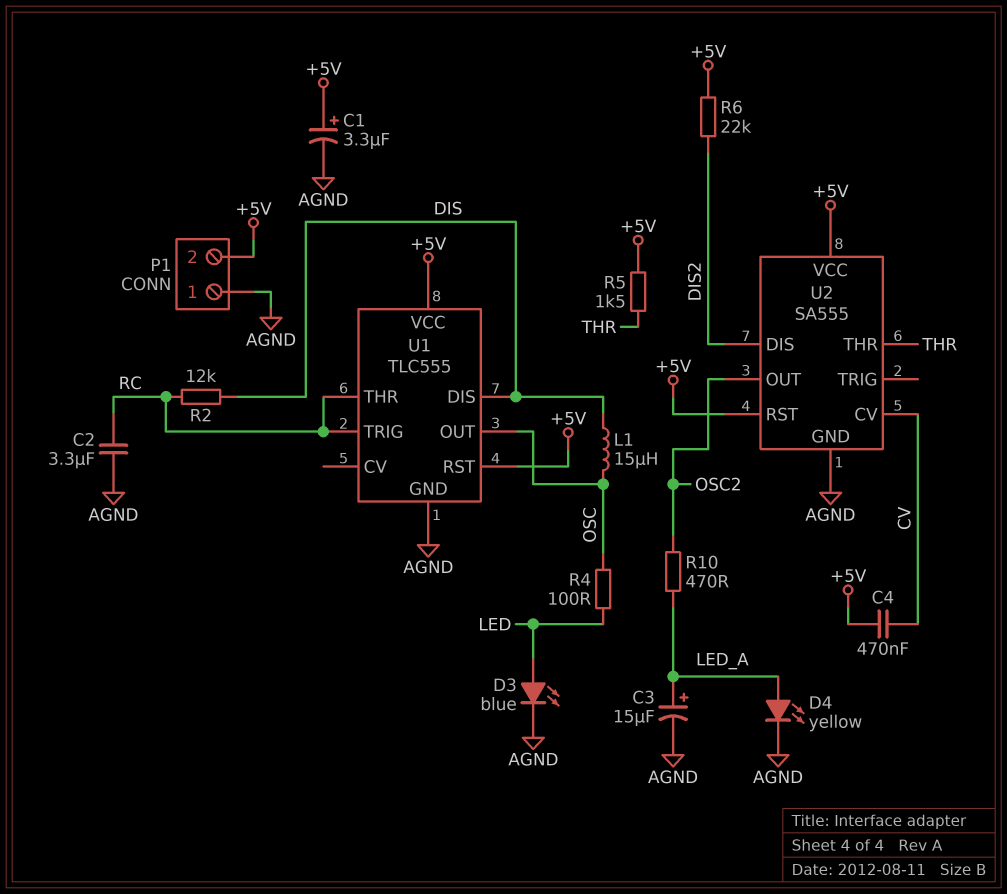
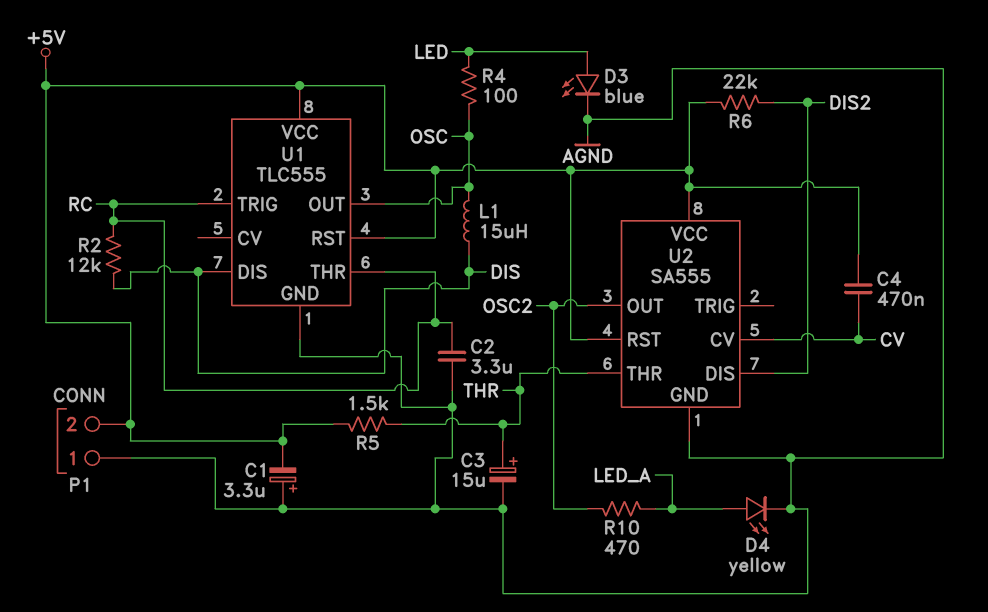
C1: 3.3uF (plus +5V, minus AGND) -> 3.3uF (plus AGND, minus +5V)
C3: 15uF (plus LED_A, minus AGND) -> 15uF (plus THR, minus AGND)

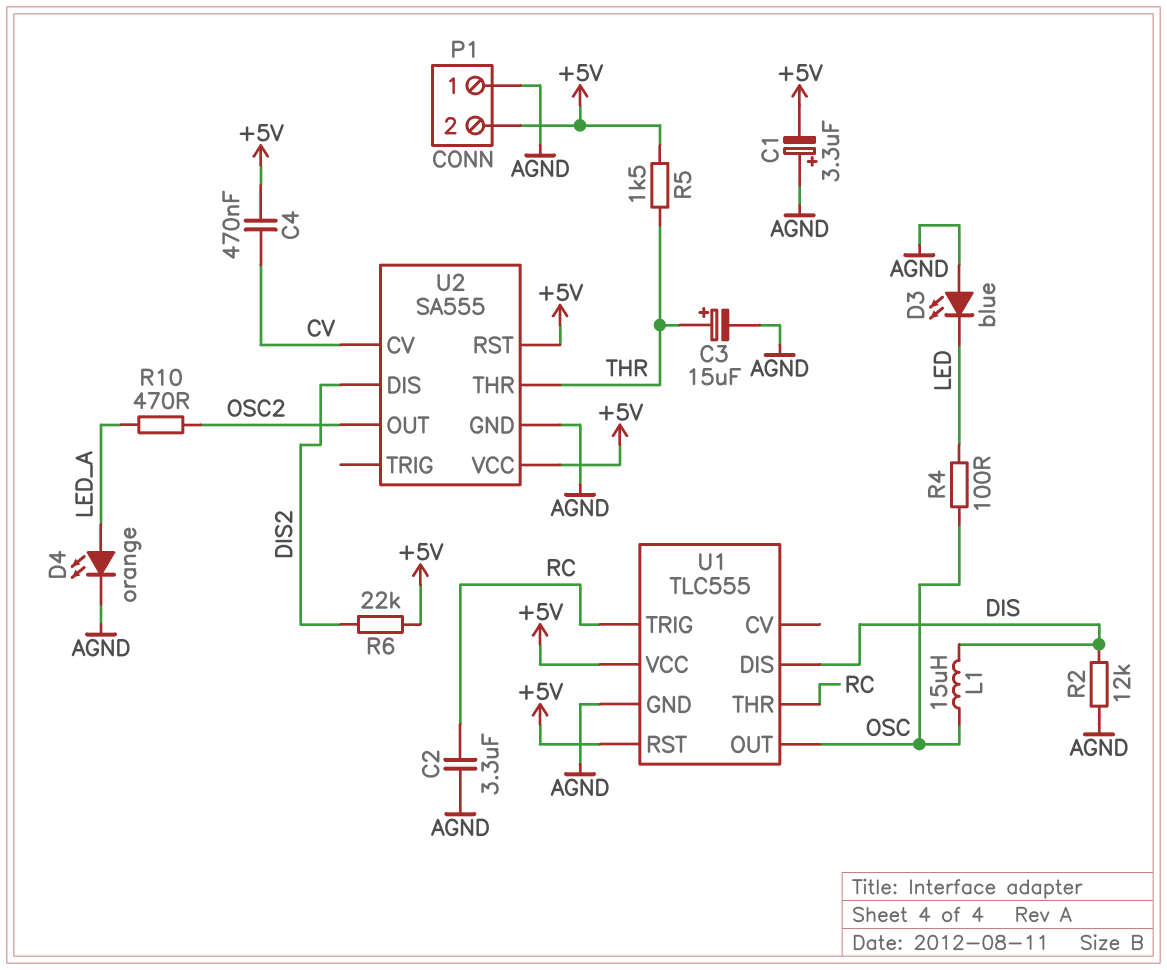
D3: LED blue (A LED, K AGND) -> LED blue (A AGND, K LED)
D4: LED yellow (A LED_A, K AGND) -> LED orange (A LED_A, K AGND)
R2: 12k (DIS, RC) -> 12k (AGND, DIS)

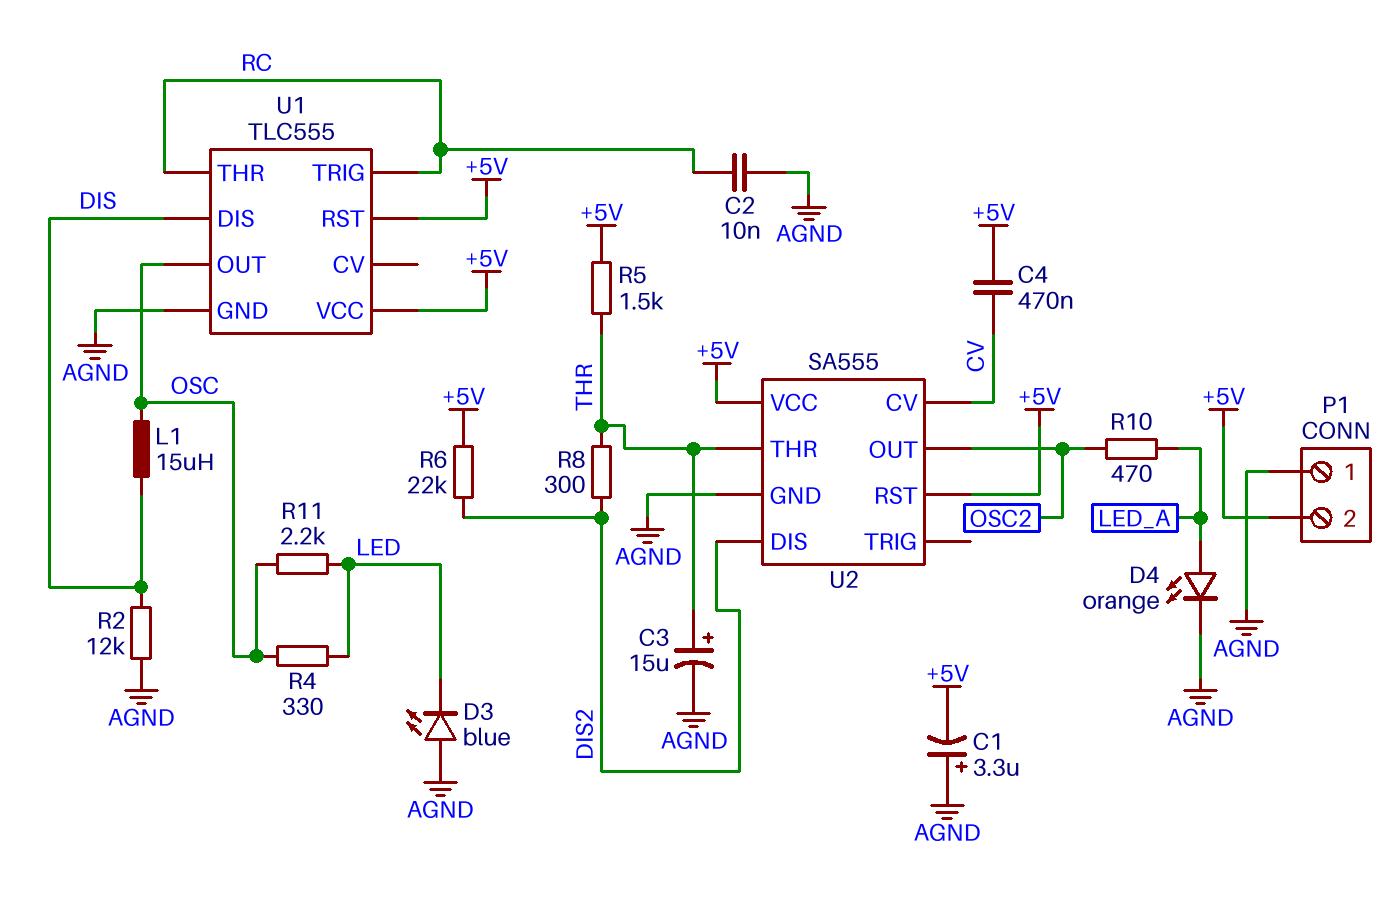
C2: 3.3uF (AGND, RC) -> 10nF (AGND, RC)
R4: 100 (LED, OSC) -> 330 (LED, OSC)
R8: none -> 300 (DIS2, THR)
R11: none -> 2.2k (LED, OSC)

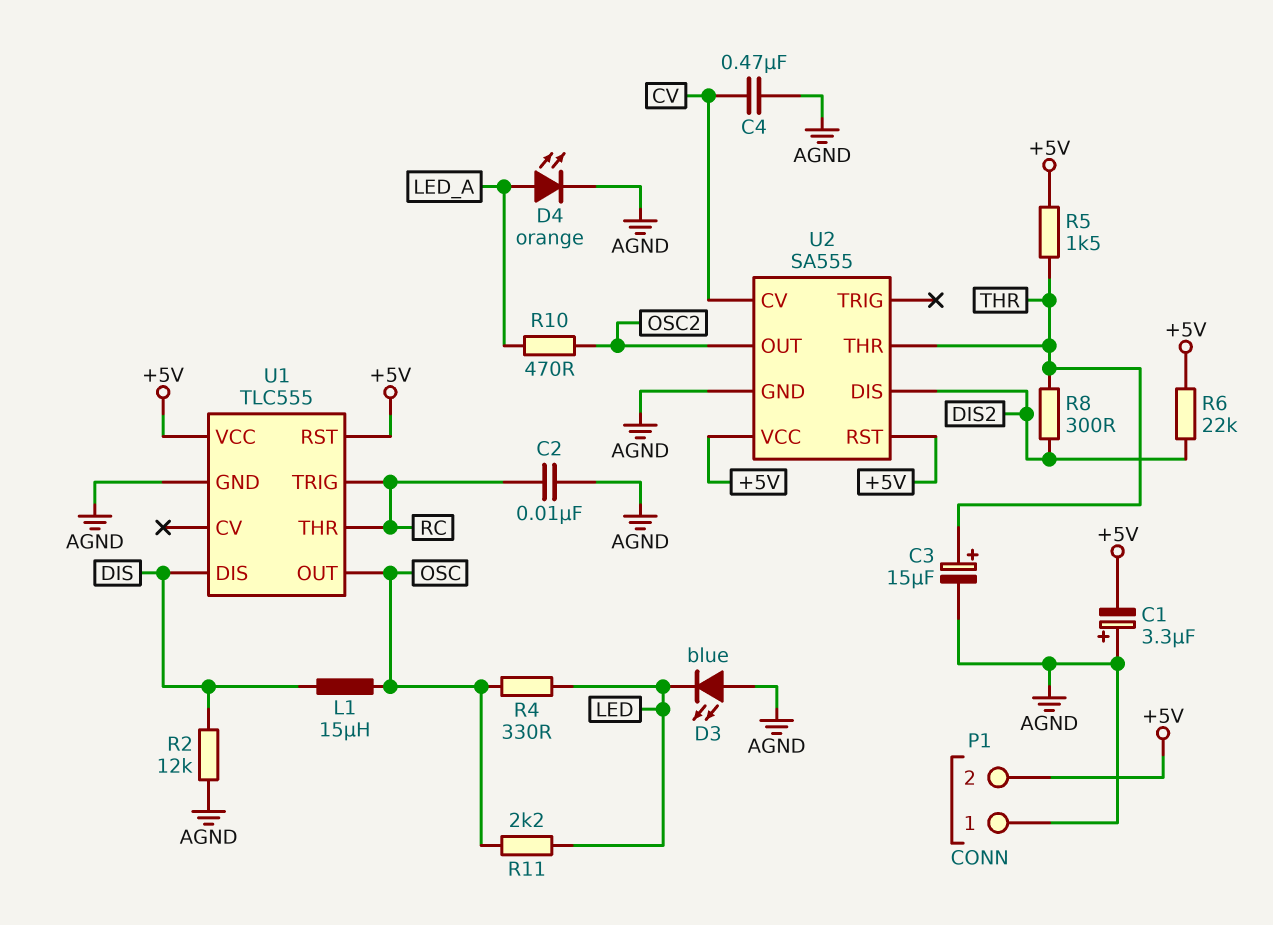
C4: 470nF (+5V, CV) -> 470nF (AGND, CV)

